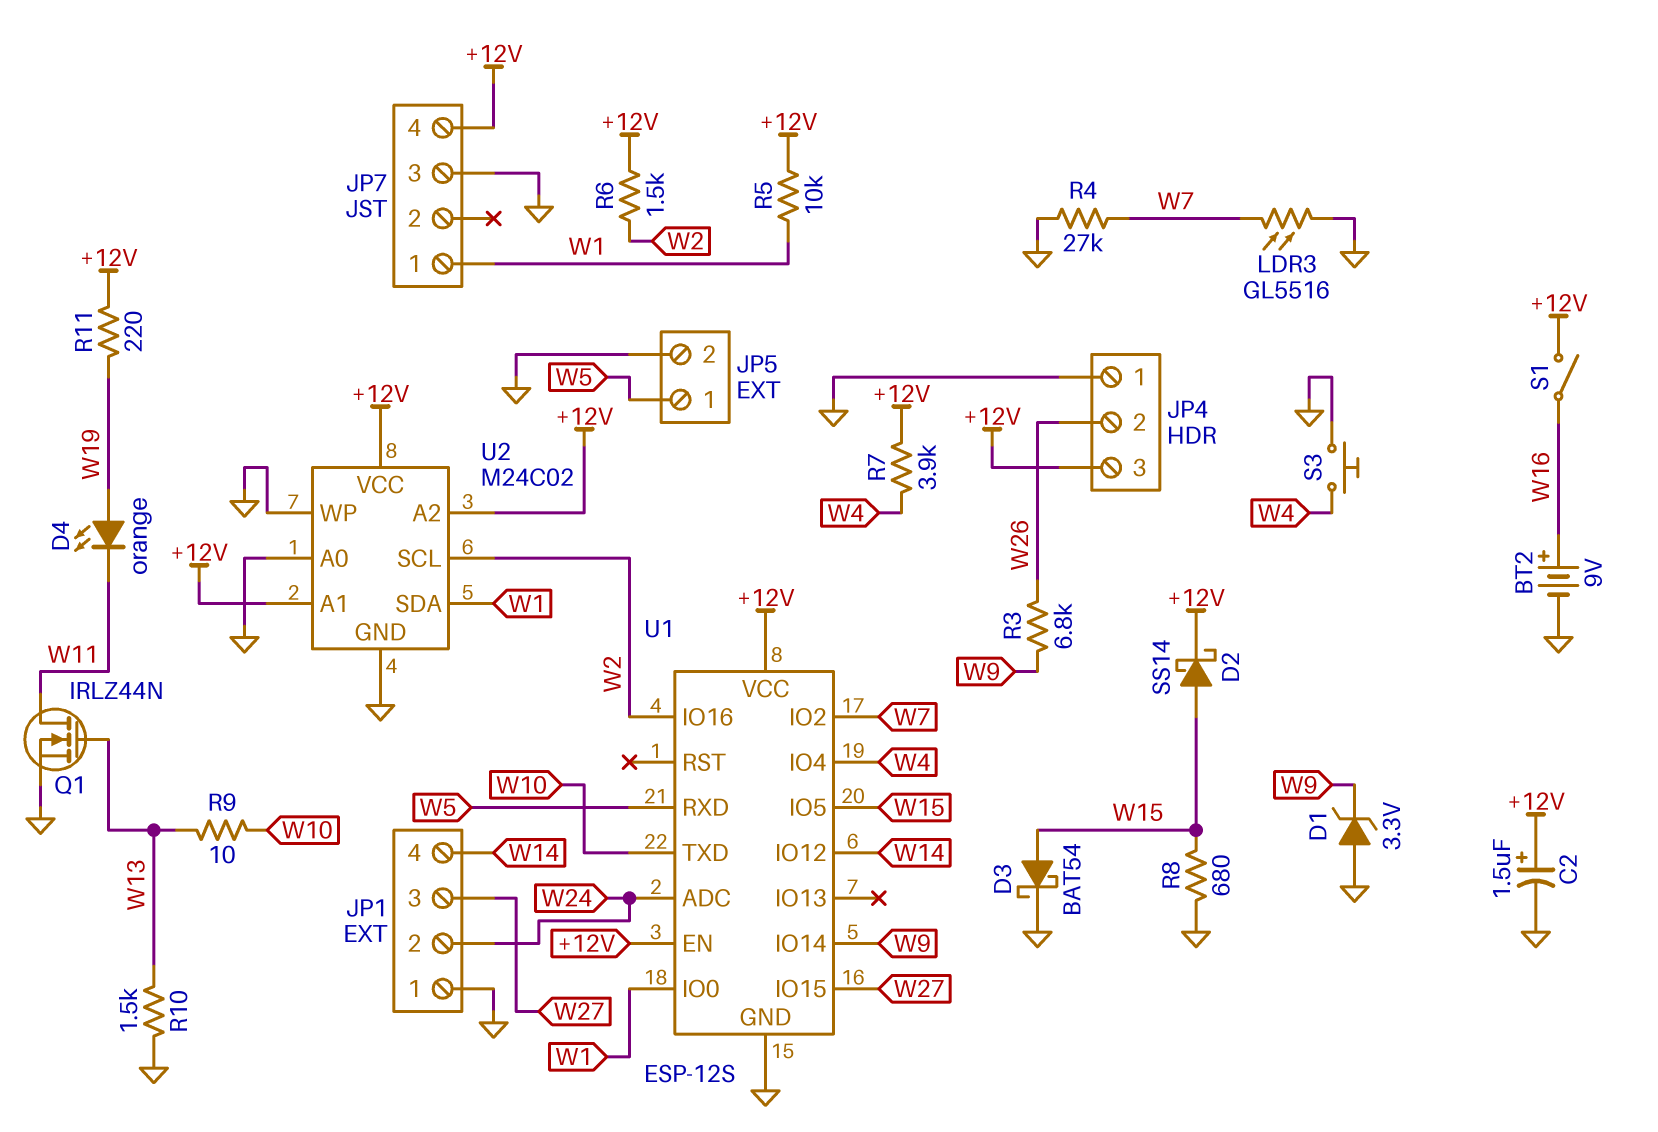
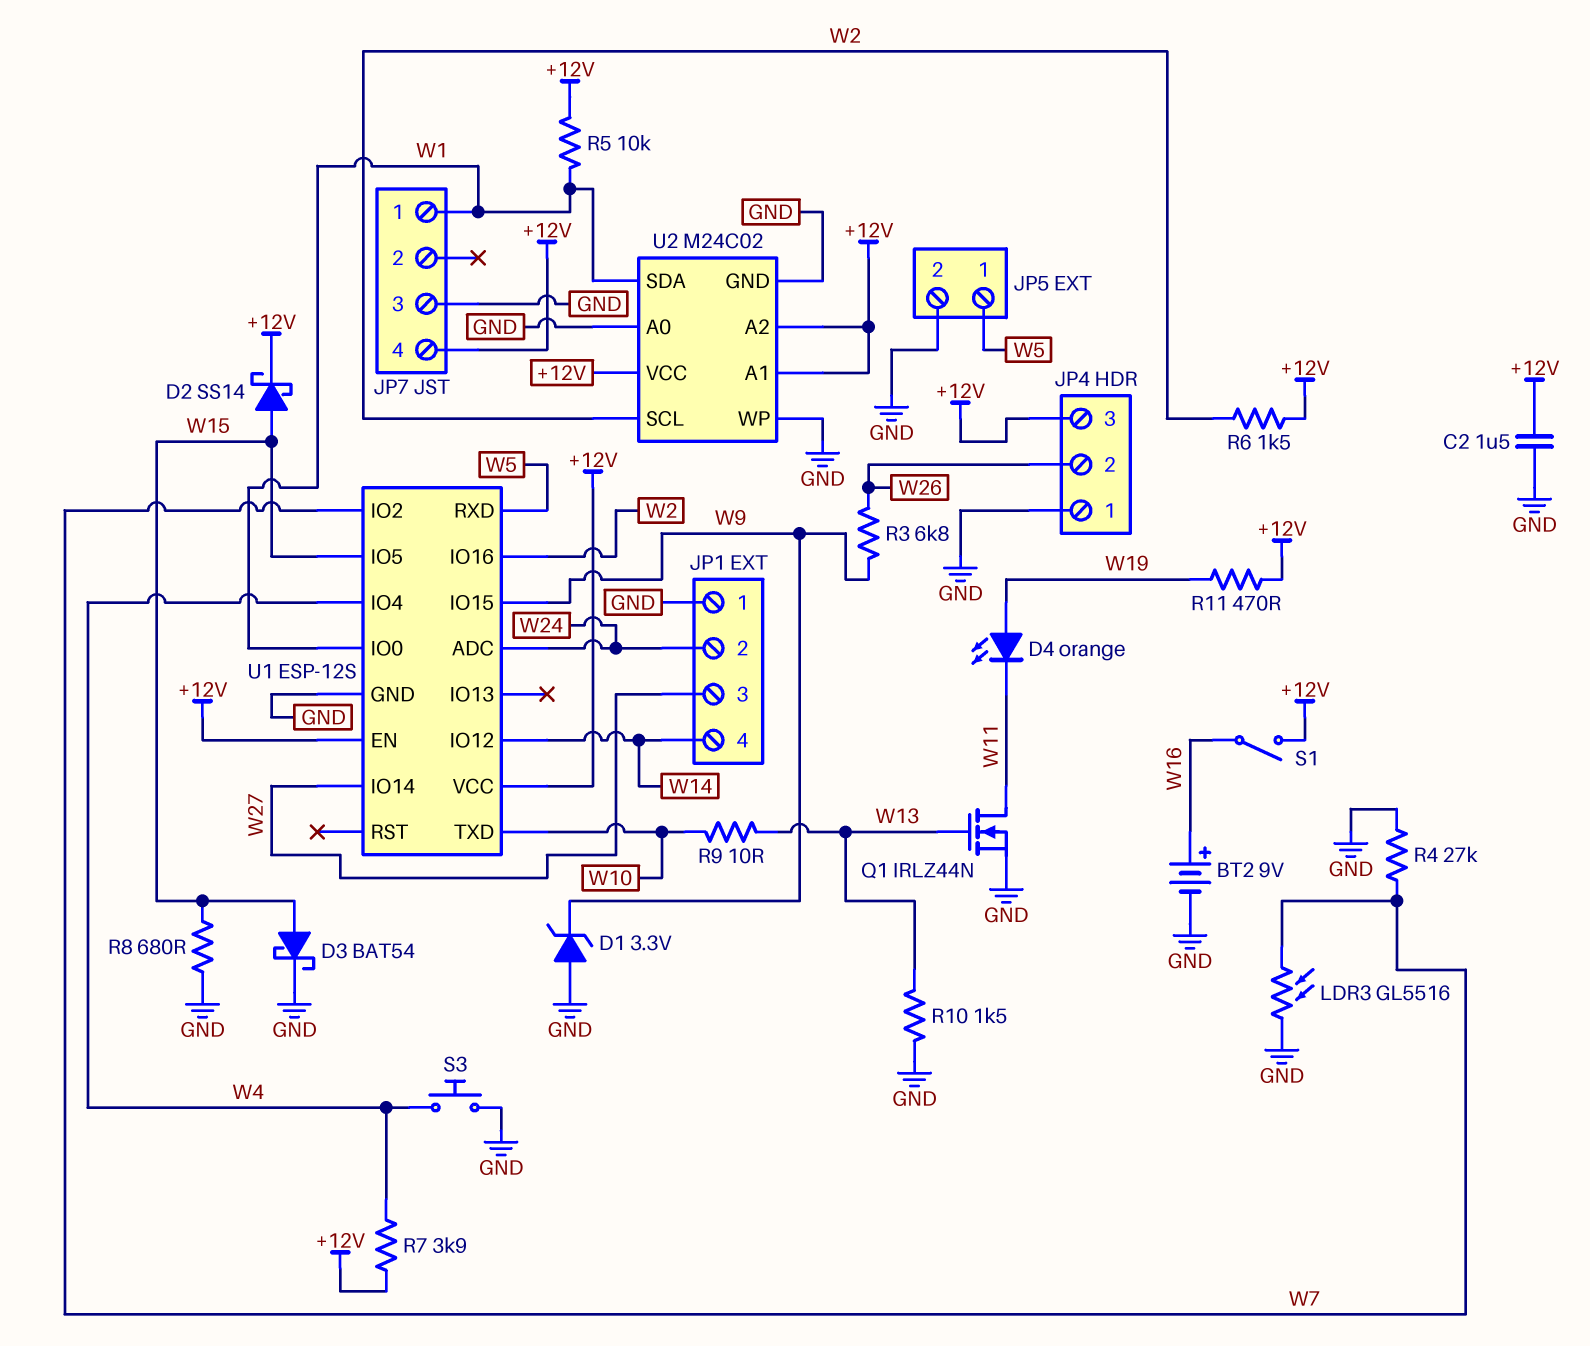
C2: 1.5uF (plus +12V, minus GND) -> 1.5uF (+12V, GND)
R11: 220 (+12V, W19) -> 470 (+12V, W19)
U1 pin IO14: W9 -> W27
U1 pin IO15: W27 -> W9

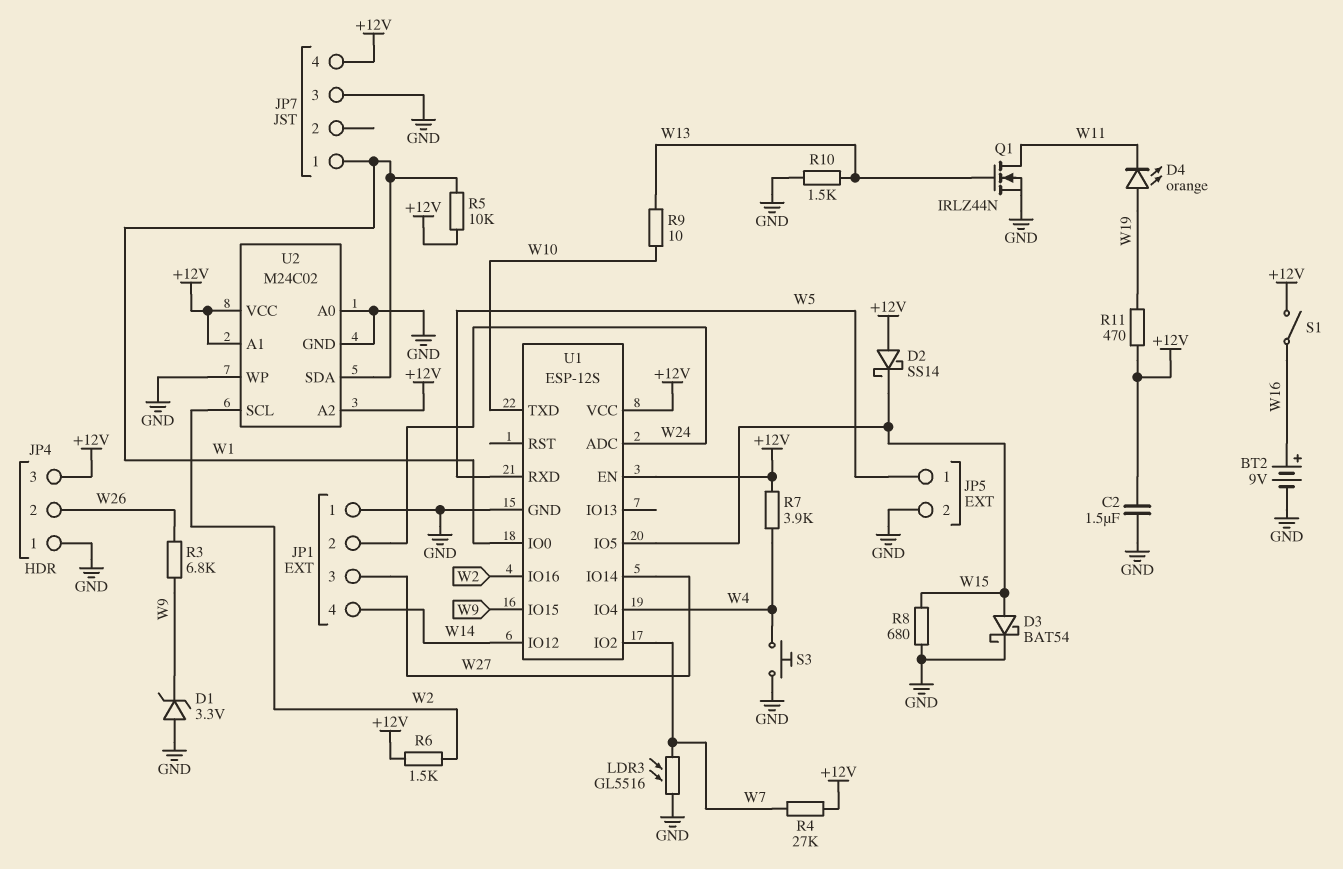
D2: schottky SS14 (A W15, K +12V) -> schottky SS14 (A +12V, K W15)
R4: 27k (GND, W7) -> 27k (+12V, W7)

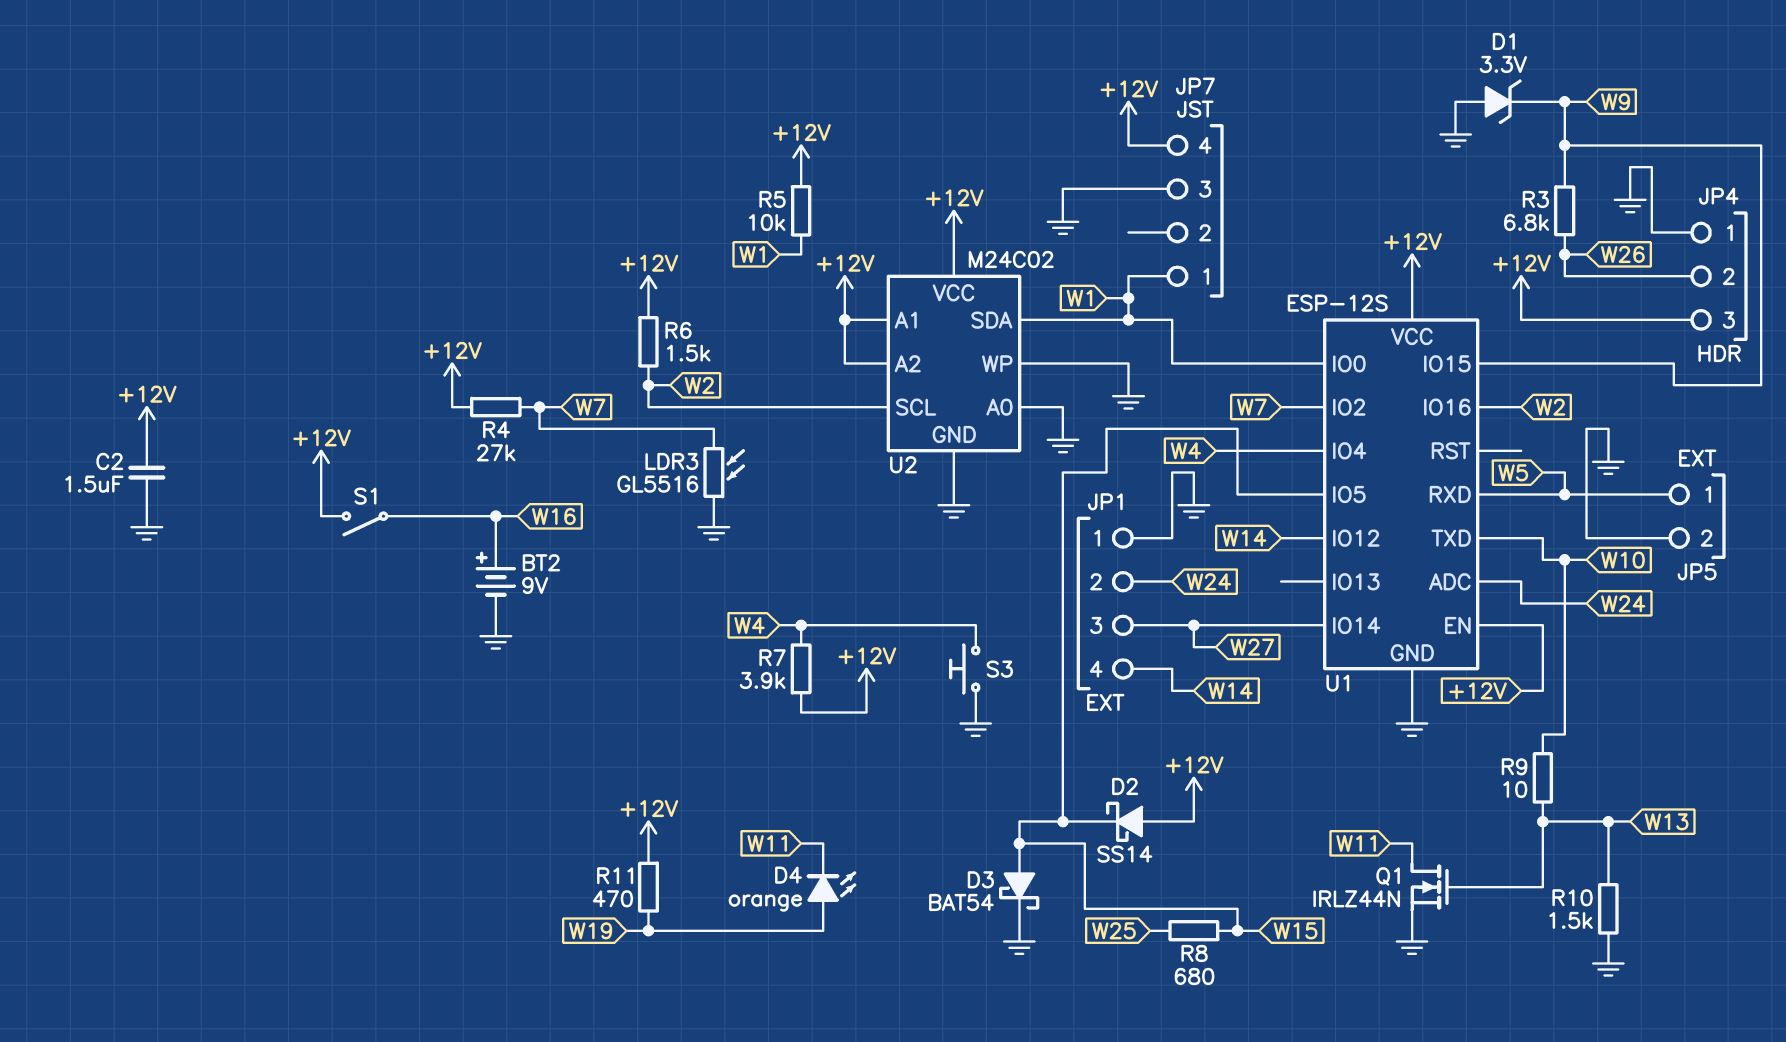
R8: 680 (GND, W15) -> 680 (W15, W25)

